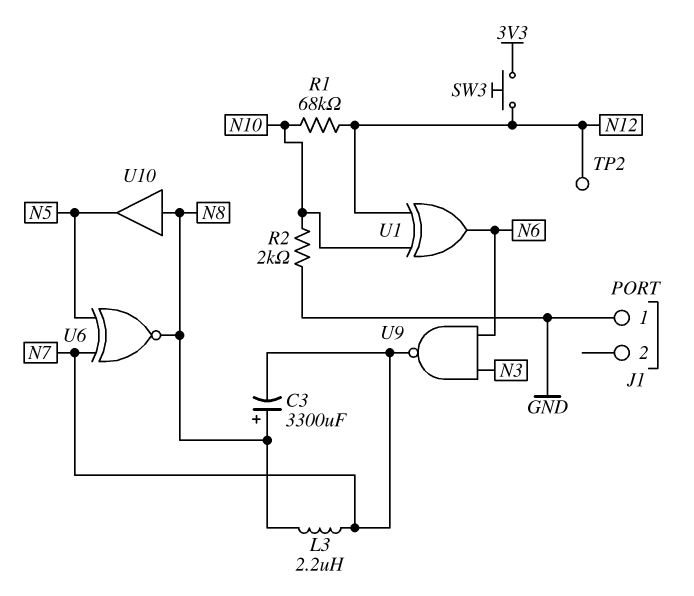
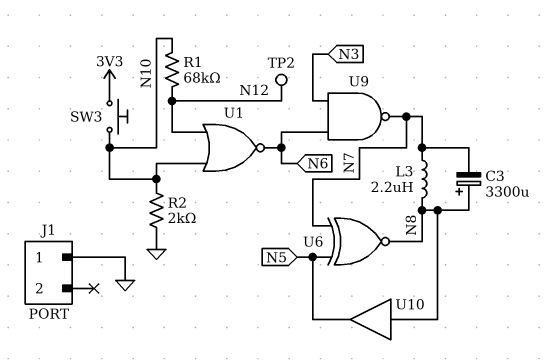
SW3: button (3V3, N12) -> button (3V3, N10)
U1: XOR (in N10, in N12, out N6) -> NOR (in N10, in N12, out N6)

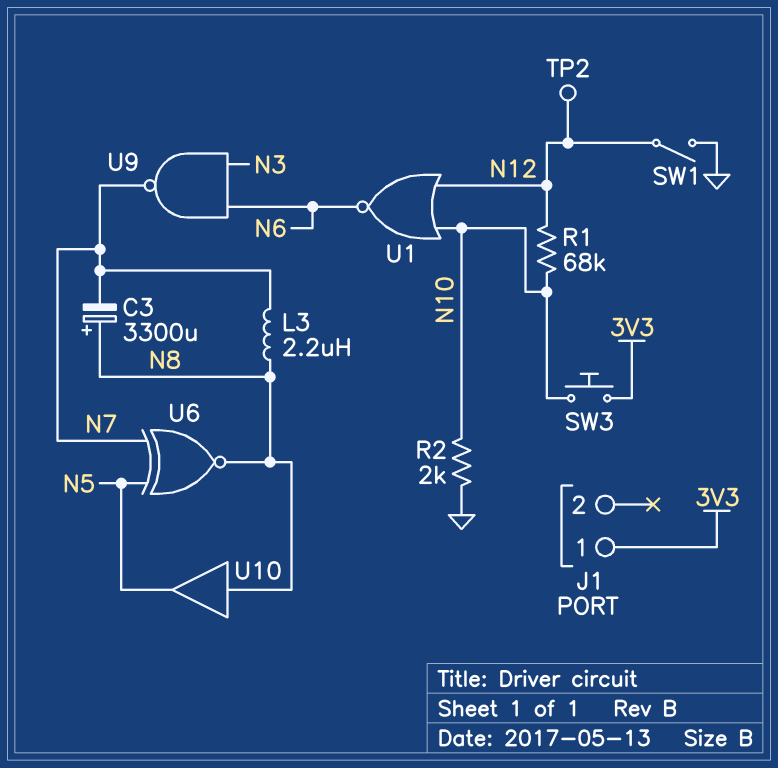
J1 pin 1: GND -> 3V3
SW1: none -> switch (GND, N12)

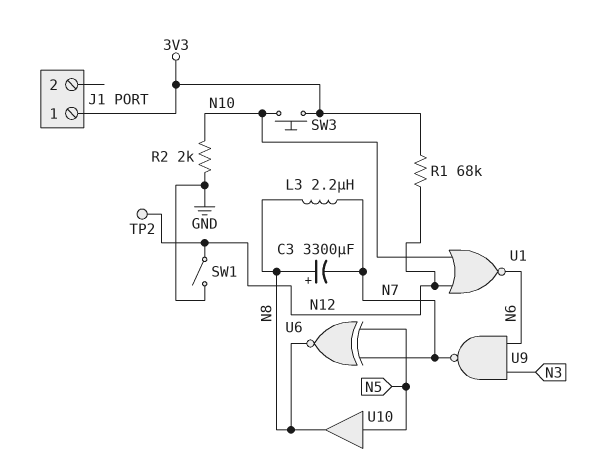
R1: 68k (N10, N12) -> 68k (3V3, N12)
U10: buffer (in N8, out N5) -> buffer (in N5, out N8)

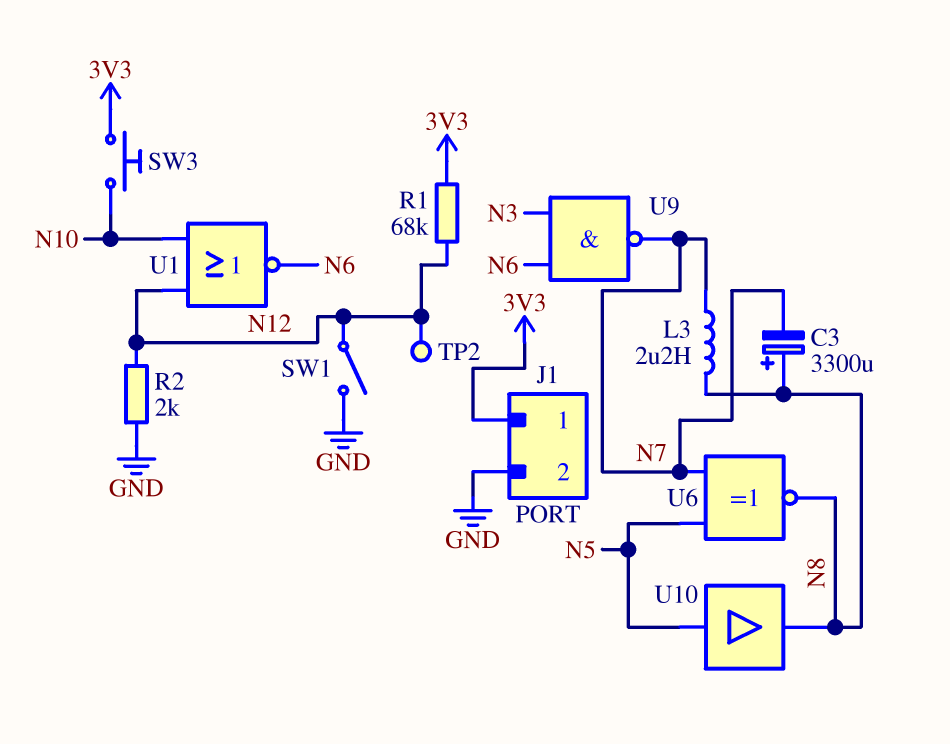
J1 pin 2: none -> GND
R2: 2k (GND, N10) -> 2k (GND, N12)

